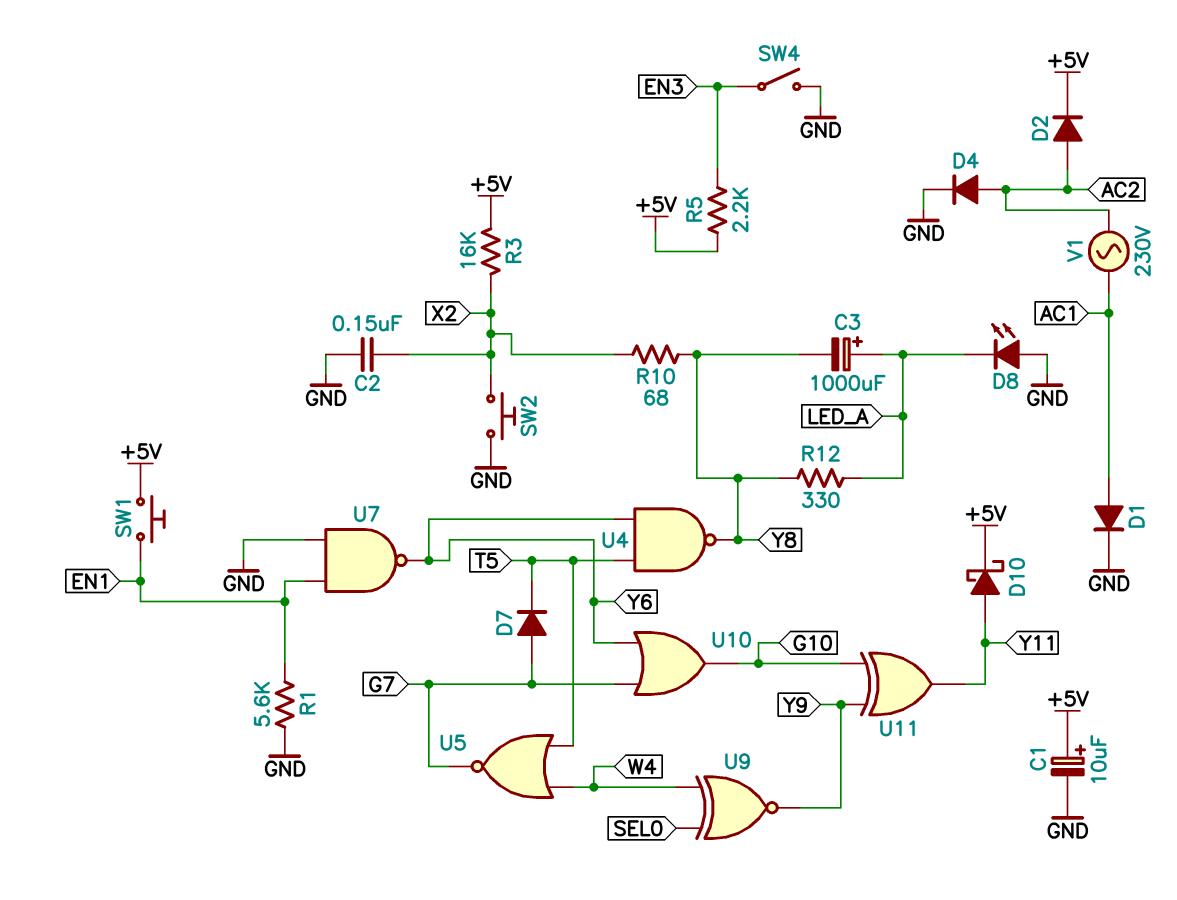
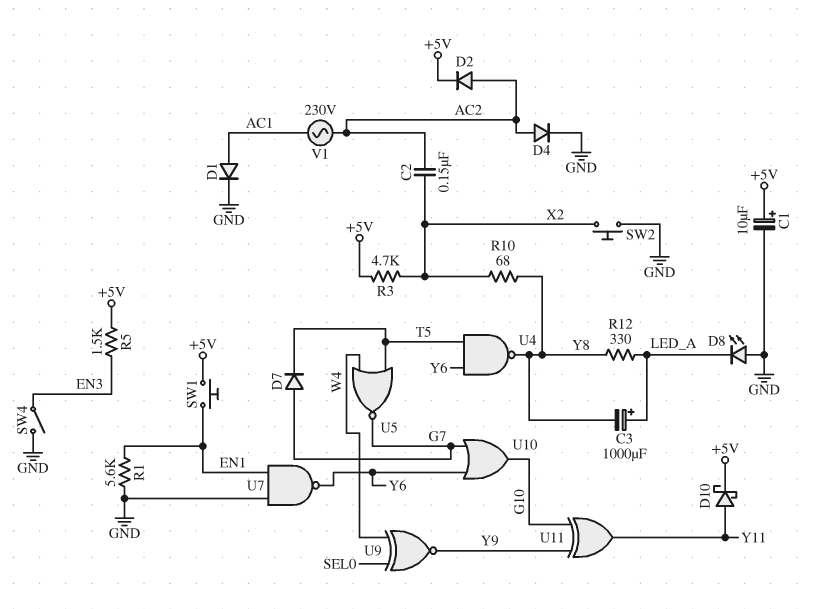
C2: 150nF (GND, X2) -> 150nF (AC2, X2)
R3: 16k (+5V, X2) -> 4.7k (+5V, X2)
R5: 2.2k (+5V, EN3) -> 1.5k (+5V, EN3)

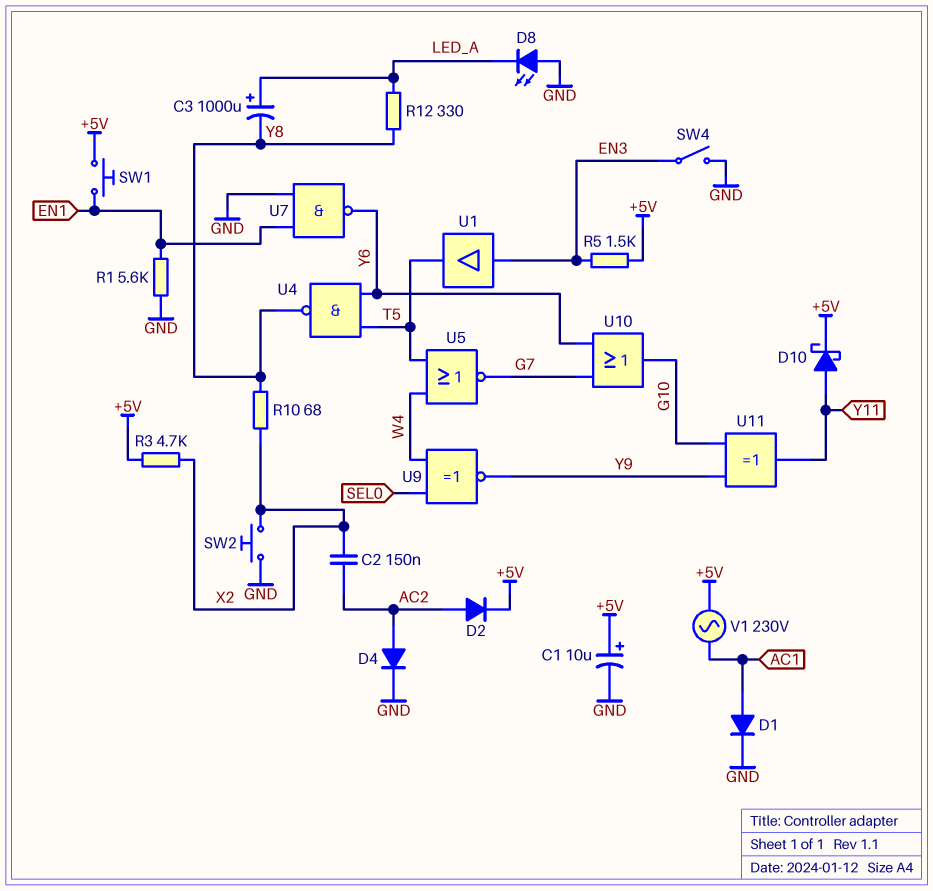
D7: diode (A G7, K T5) -> none
U1: none -> buffer (in EN3, out T5)
V1: AC 230V (AC1, AC2) -> AC 230V (+5V, AC1)

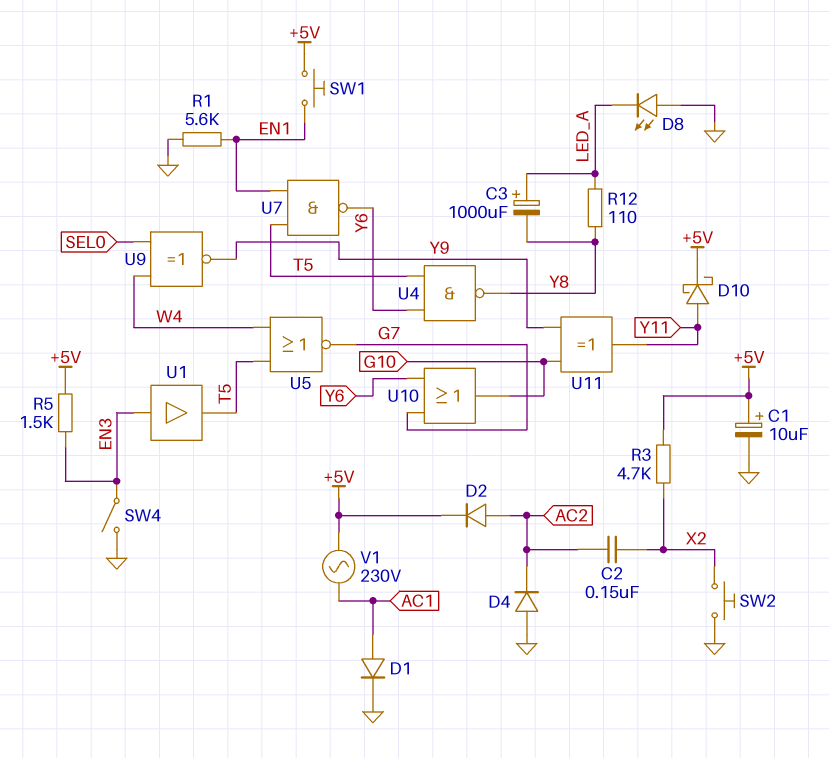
D4: diode (A AC2, K GND) -> diode (A GND, K AC2)
R10: 68 (X2, Y8) -> none
R12: 330 (LED_A, Y8) -> 110 (LED_A, Y8)
U7: NAND (in EN1, in GND, out Y6) -> NAND (in EN1, in T5, out Y6)

